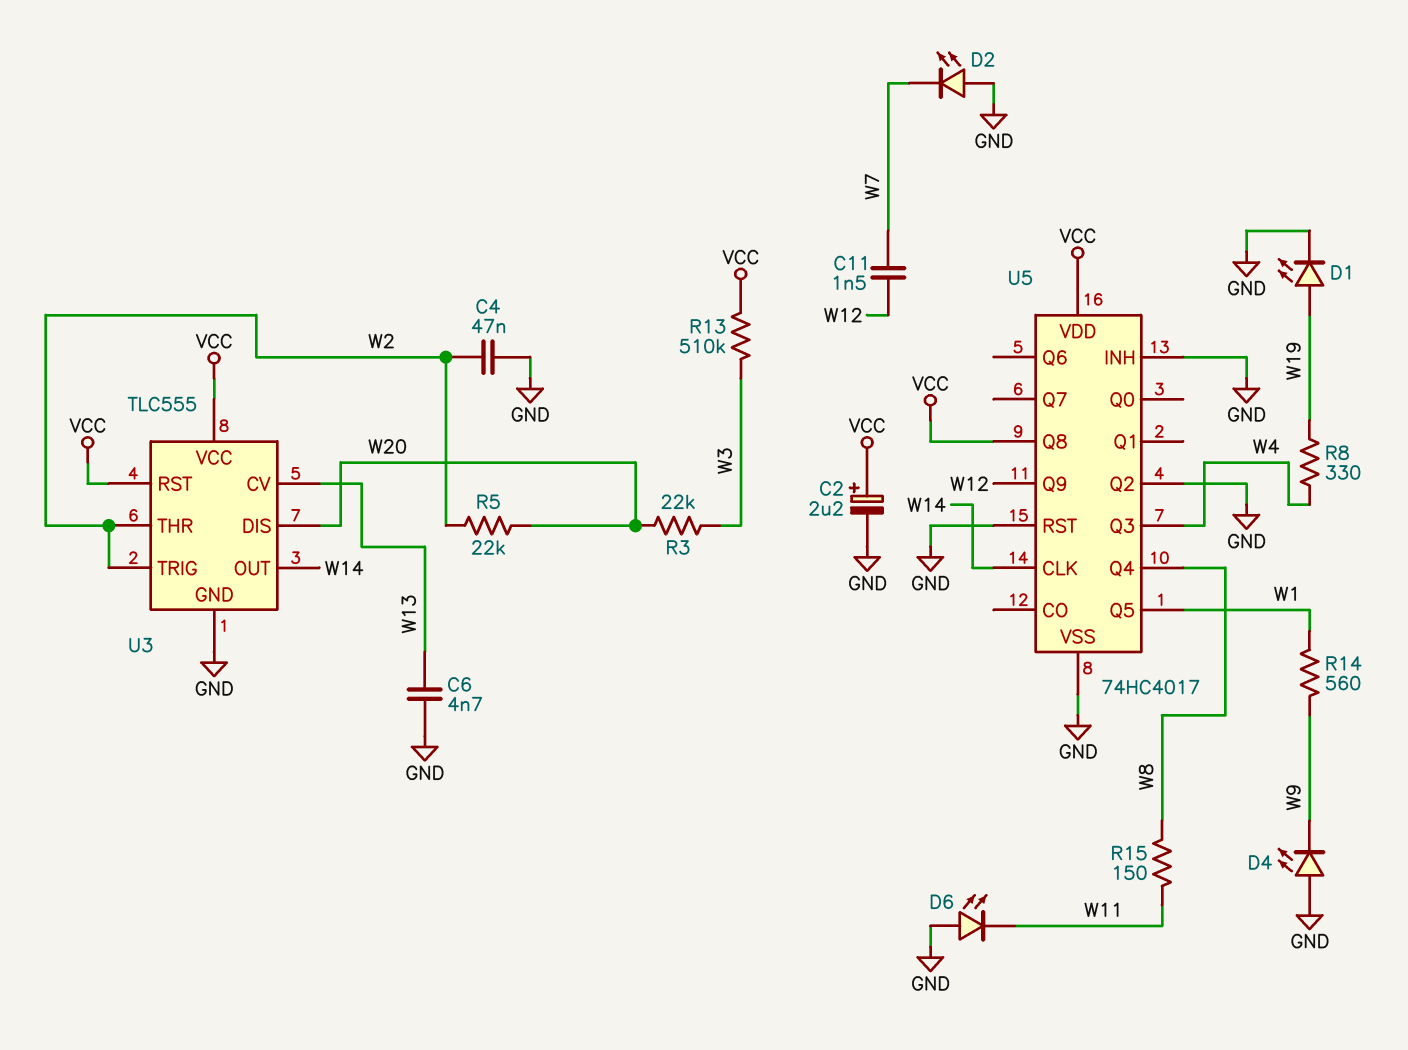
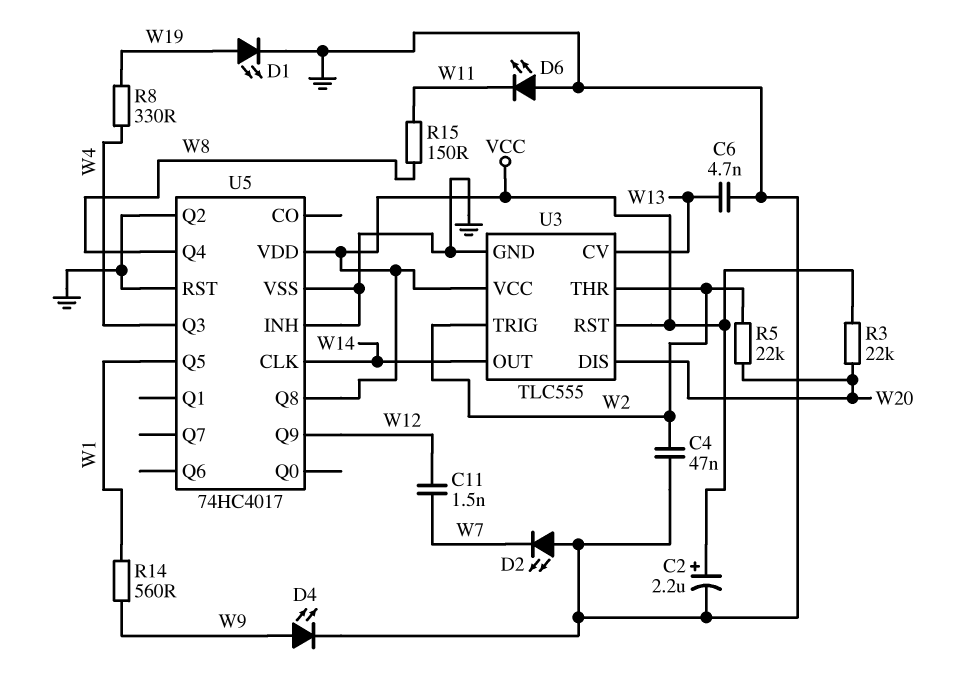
D4: LED (A GND, K W9) -> LED (A W9, K GND)
R3: 22k (W3, W20) -> 22k (VCC, W20)
R13: 510k (VCC, W3) -> none

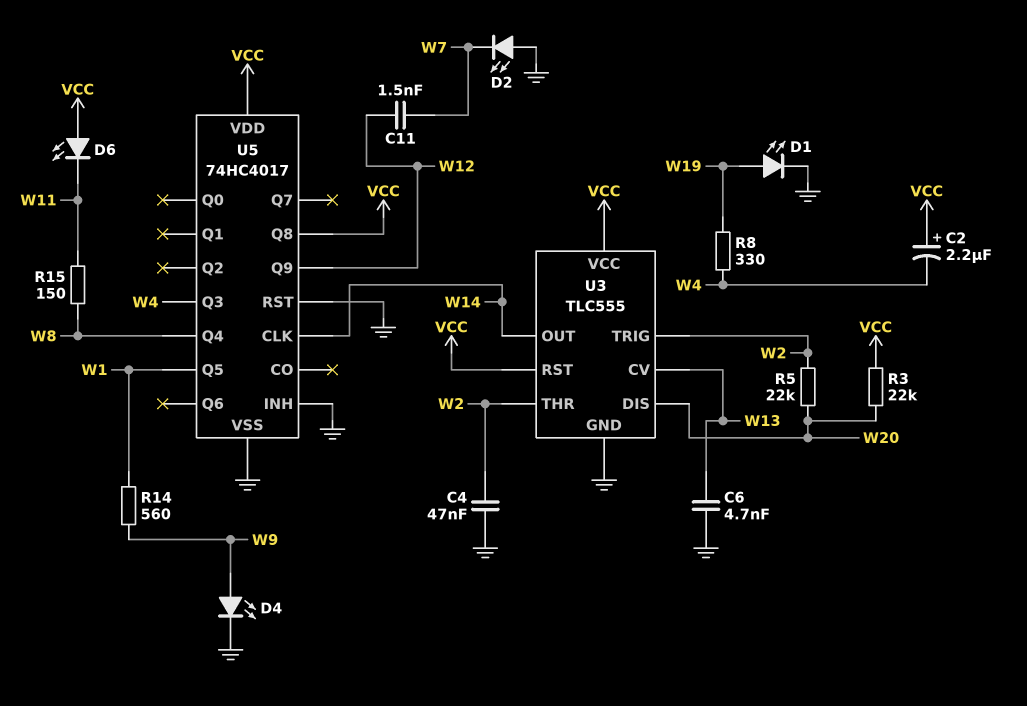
C2: 2.2uF (plus VCC, minus GND) -> 2.2uF (plus VCC, minus W4)
D6: LED (A GND, K W11) -> LED (A VCC, K W11)
U5 pin Q2: GND -> none

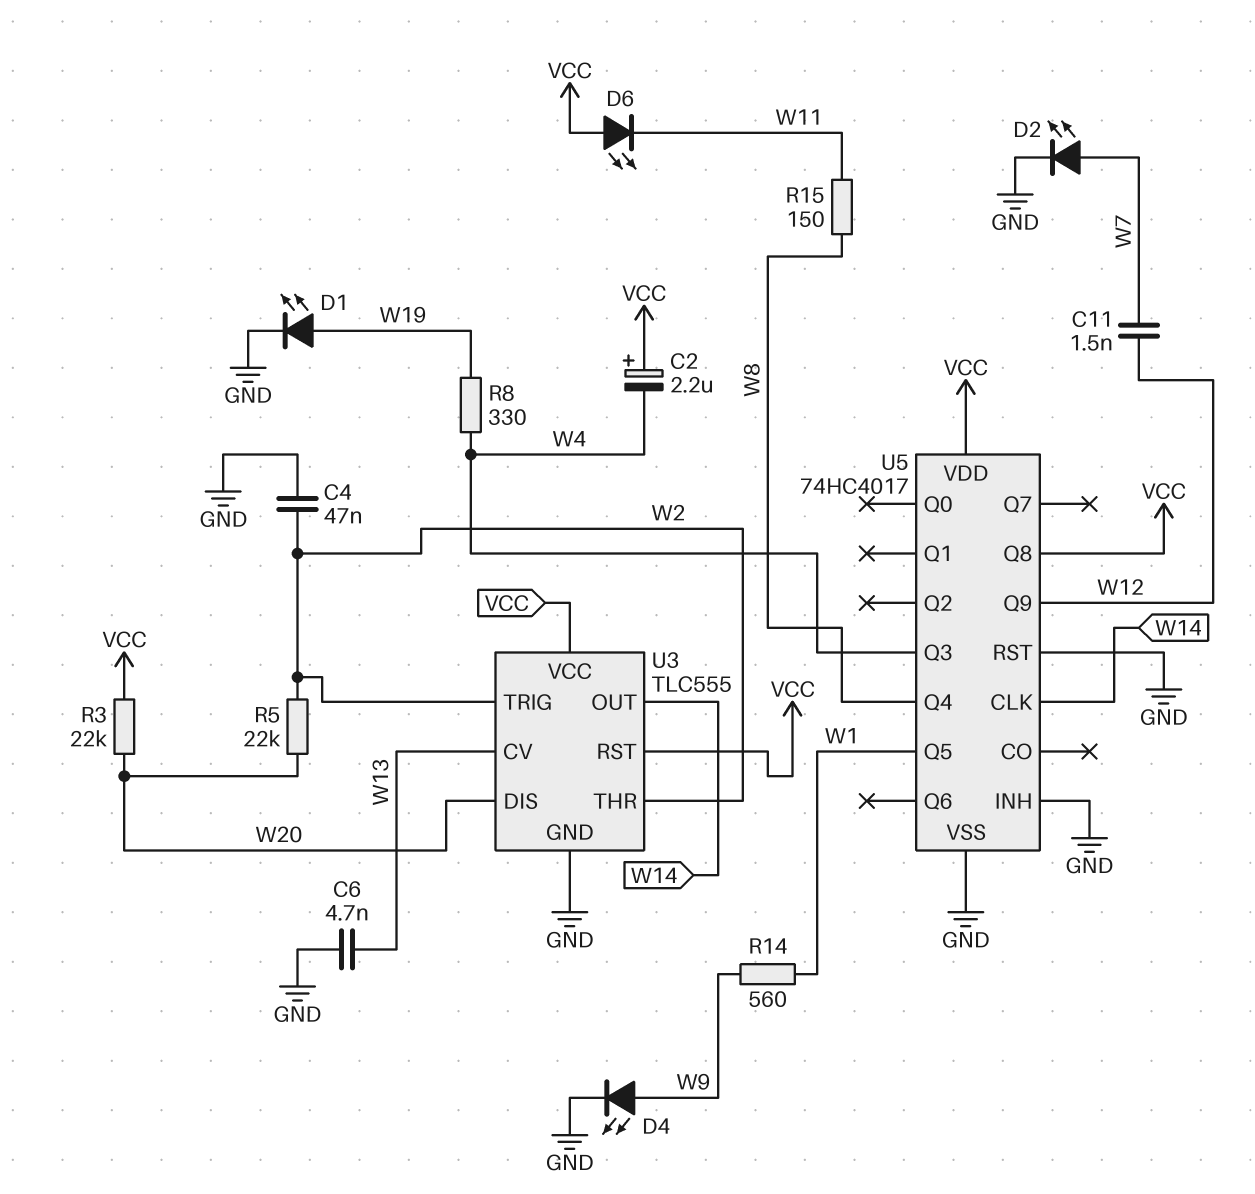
D2: LED (A GND, K W7) -> LED (A W7, K GND)

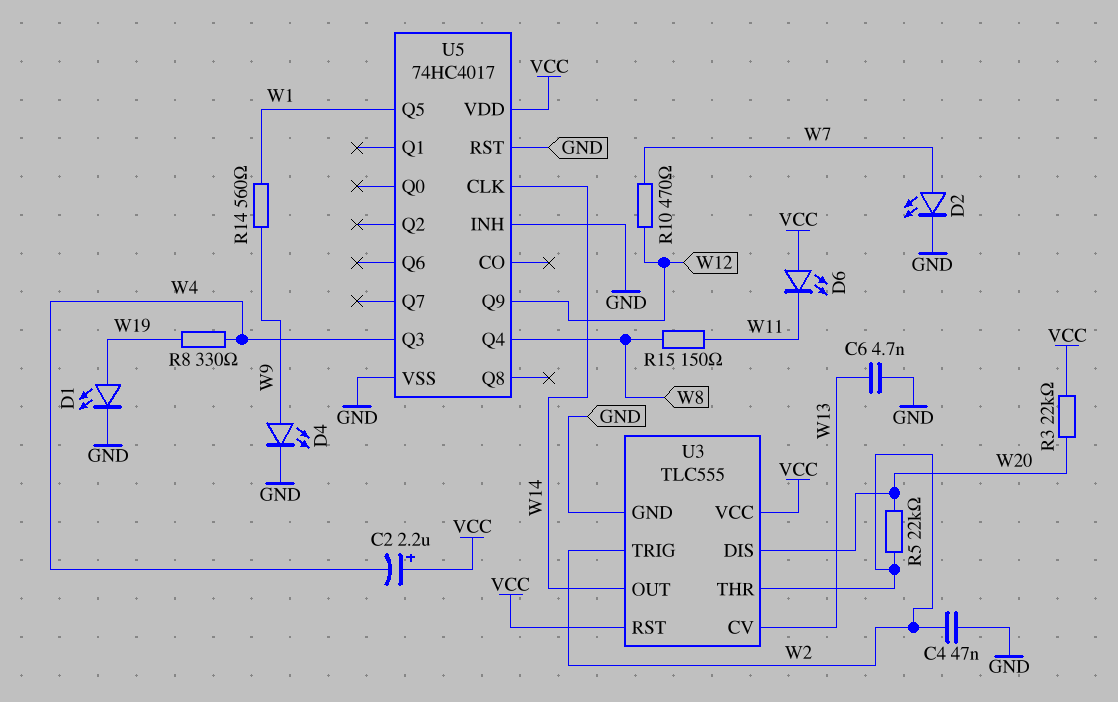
C11: 1.5nF (W7, W12) -> none
R10: none -> 470 (W7, W12)
U5 pin Q8: VCC -> none

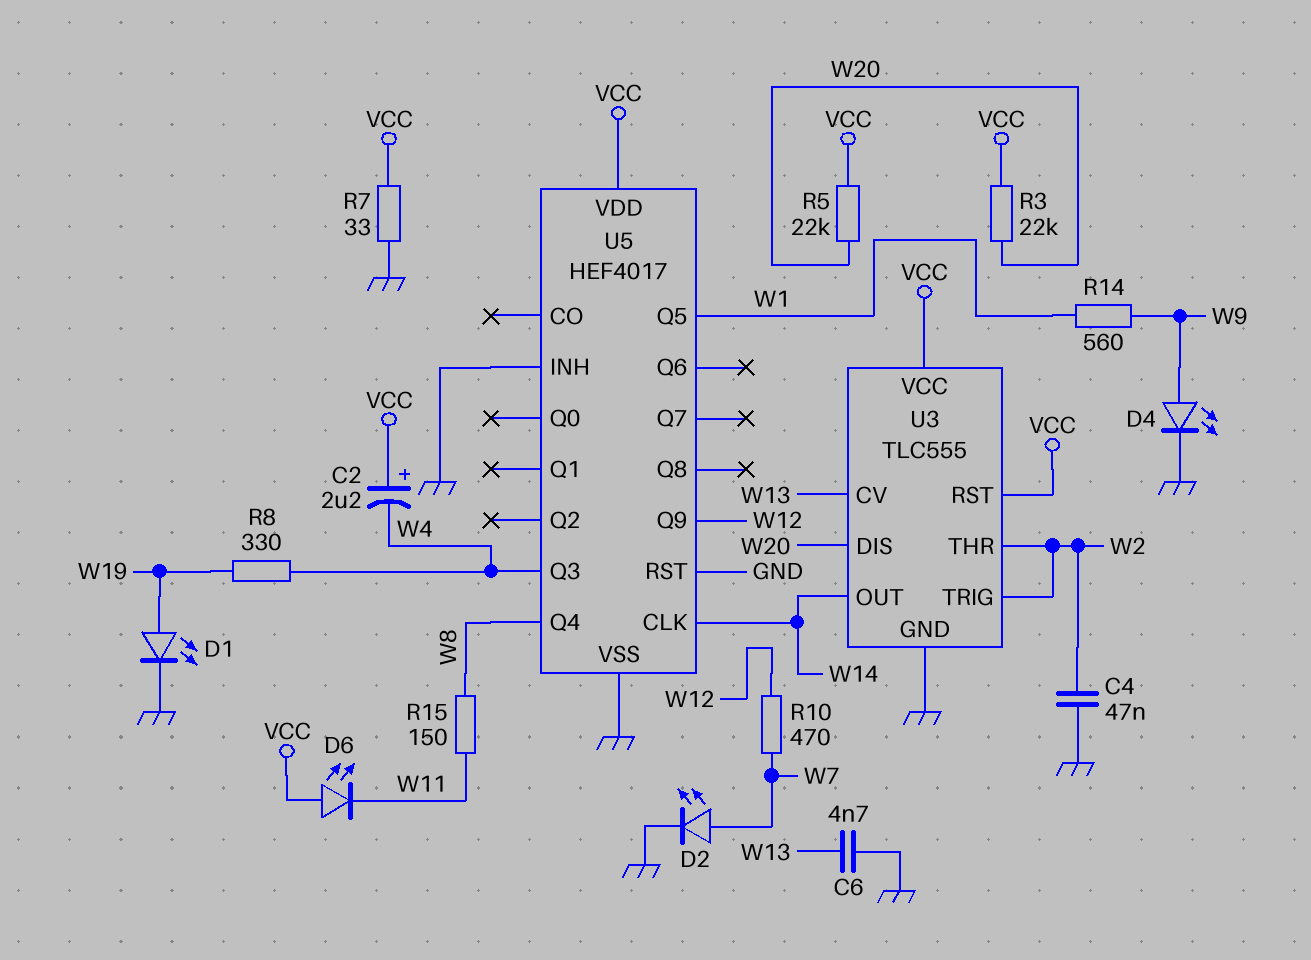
R5: 22k (W2, W20) -> 22k (VCC, W20)
R7: none -> 33 (GND, VCC)
U5: 74HC4017 -> HEF4017

